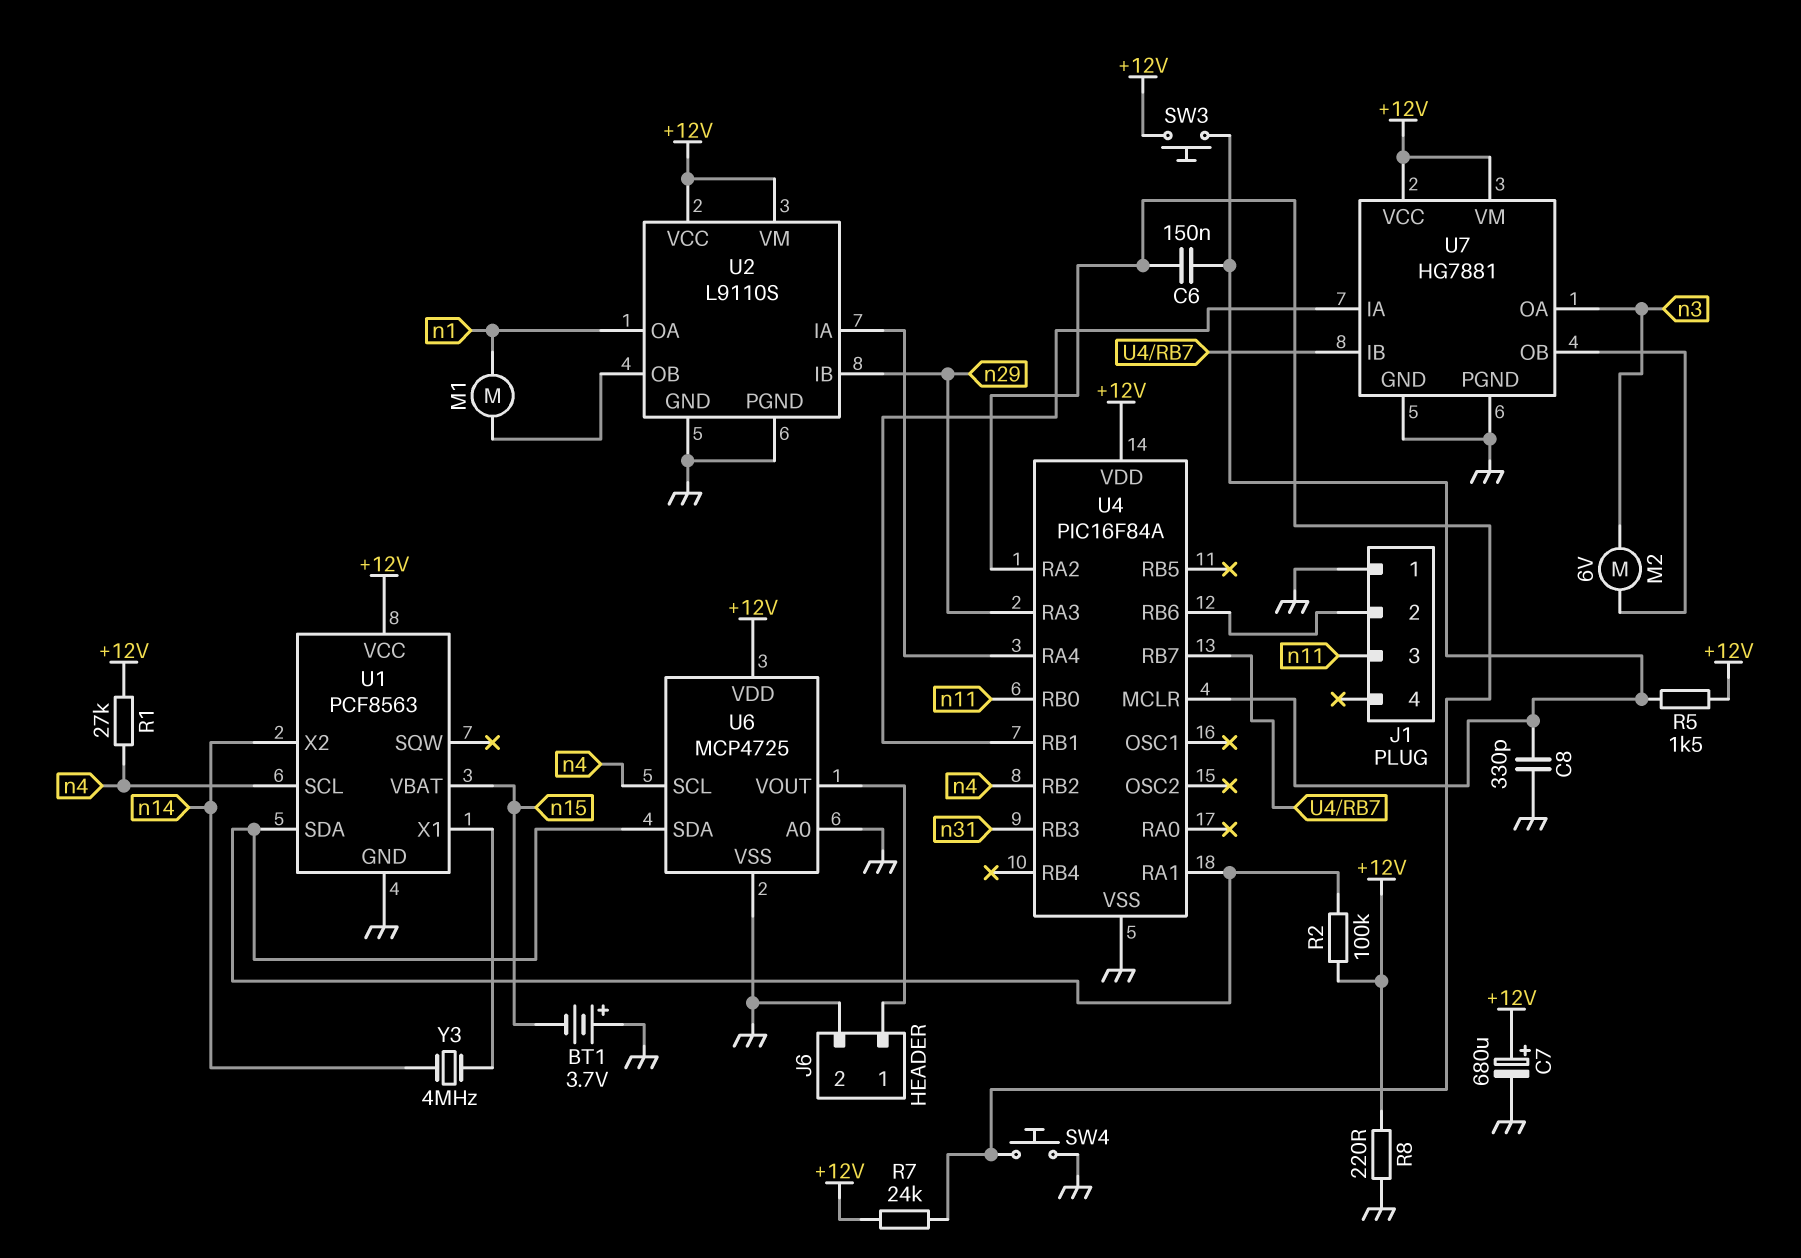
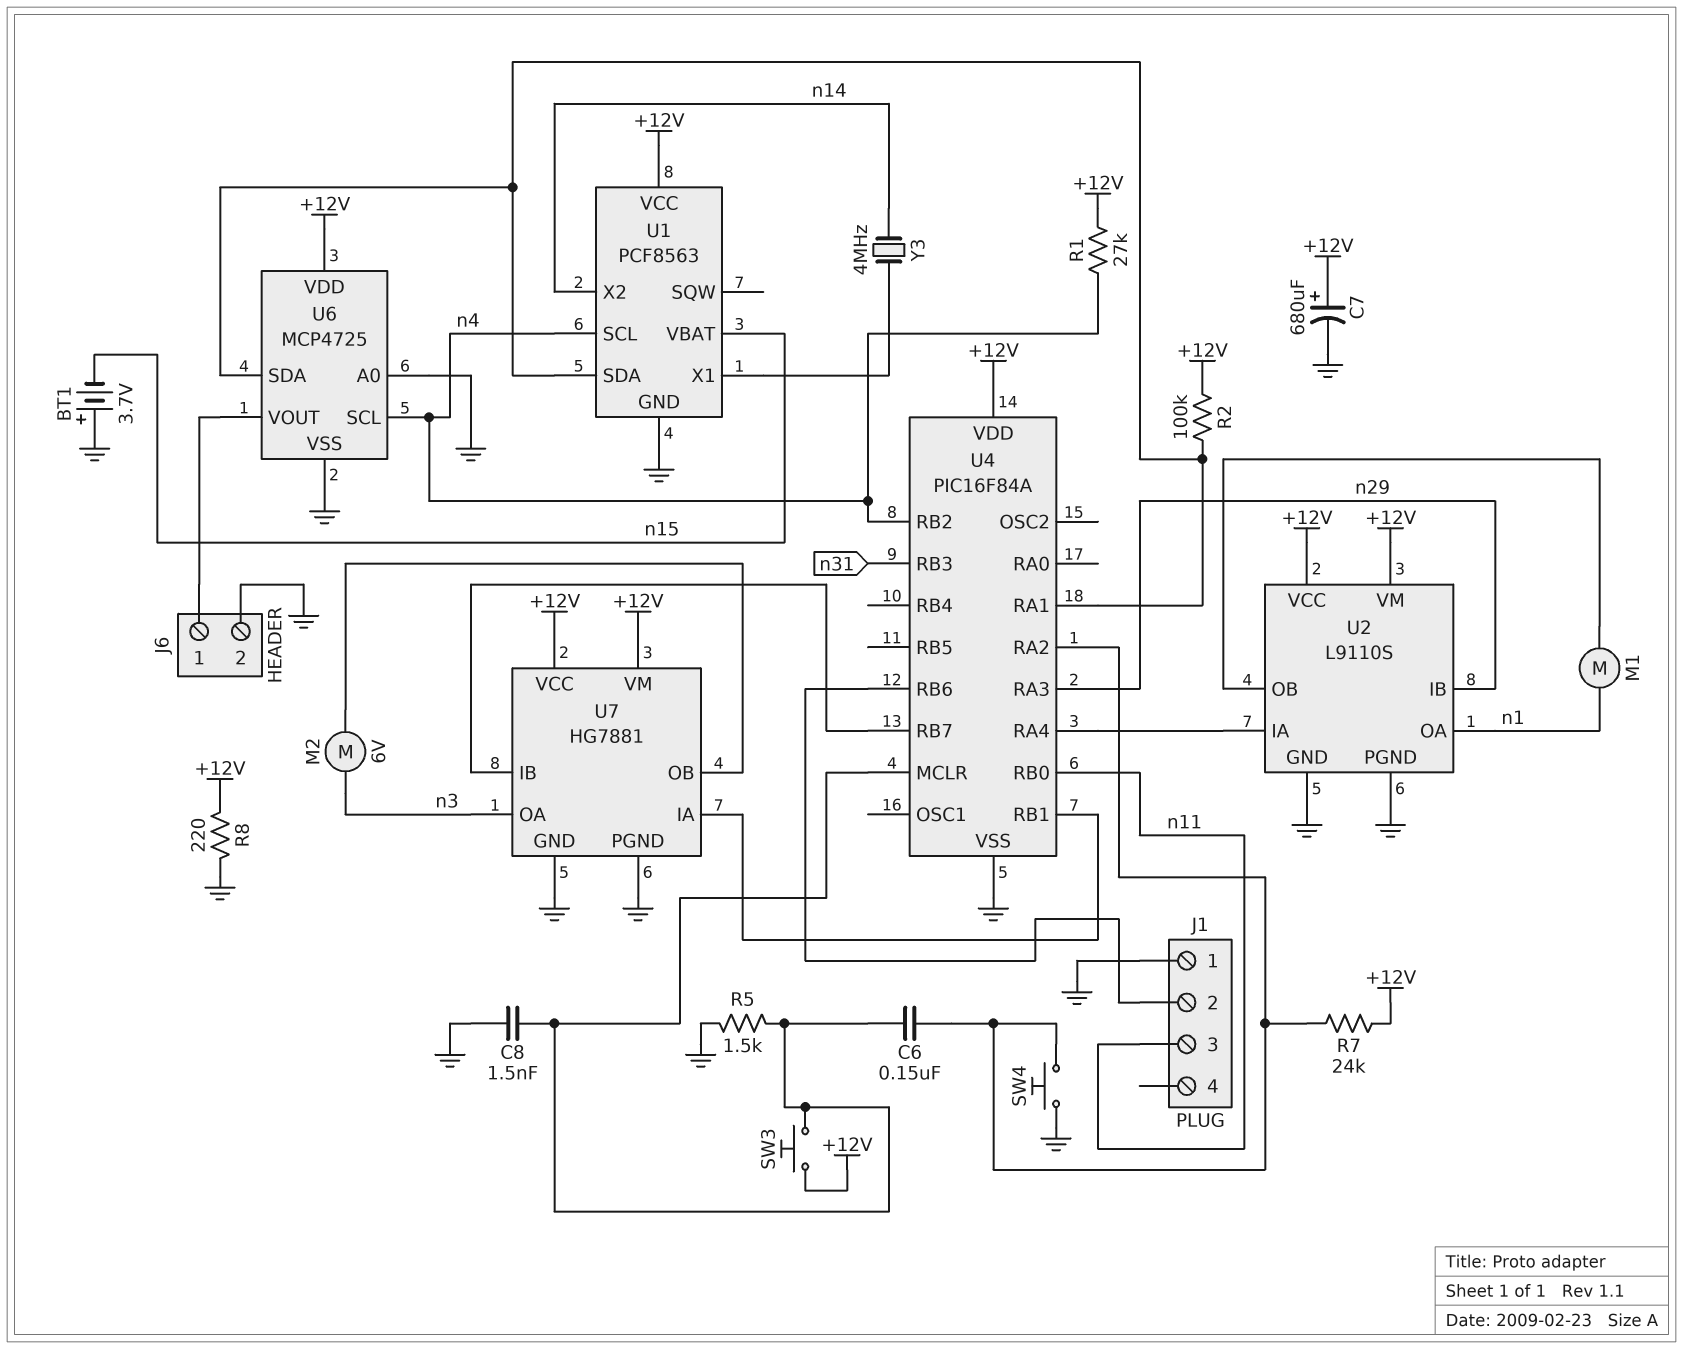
C8: 330pF (GND, U4/MCLR) -> 1.5nF (GND, U4/MCLR)
R5: 1.5k (+12V, U4/MCLR) -> 1.5k (GND, U4/MCLR)

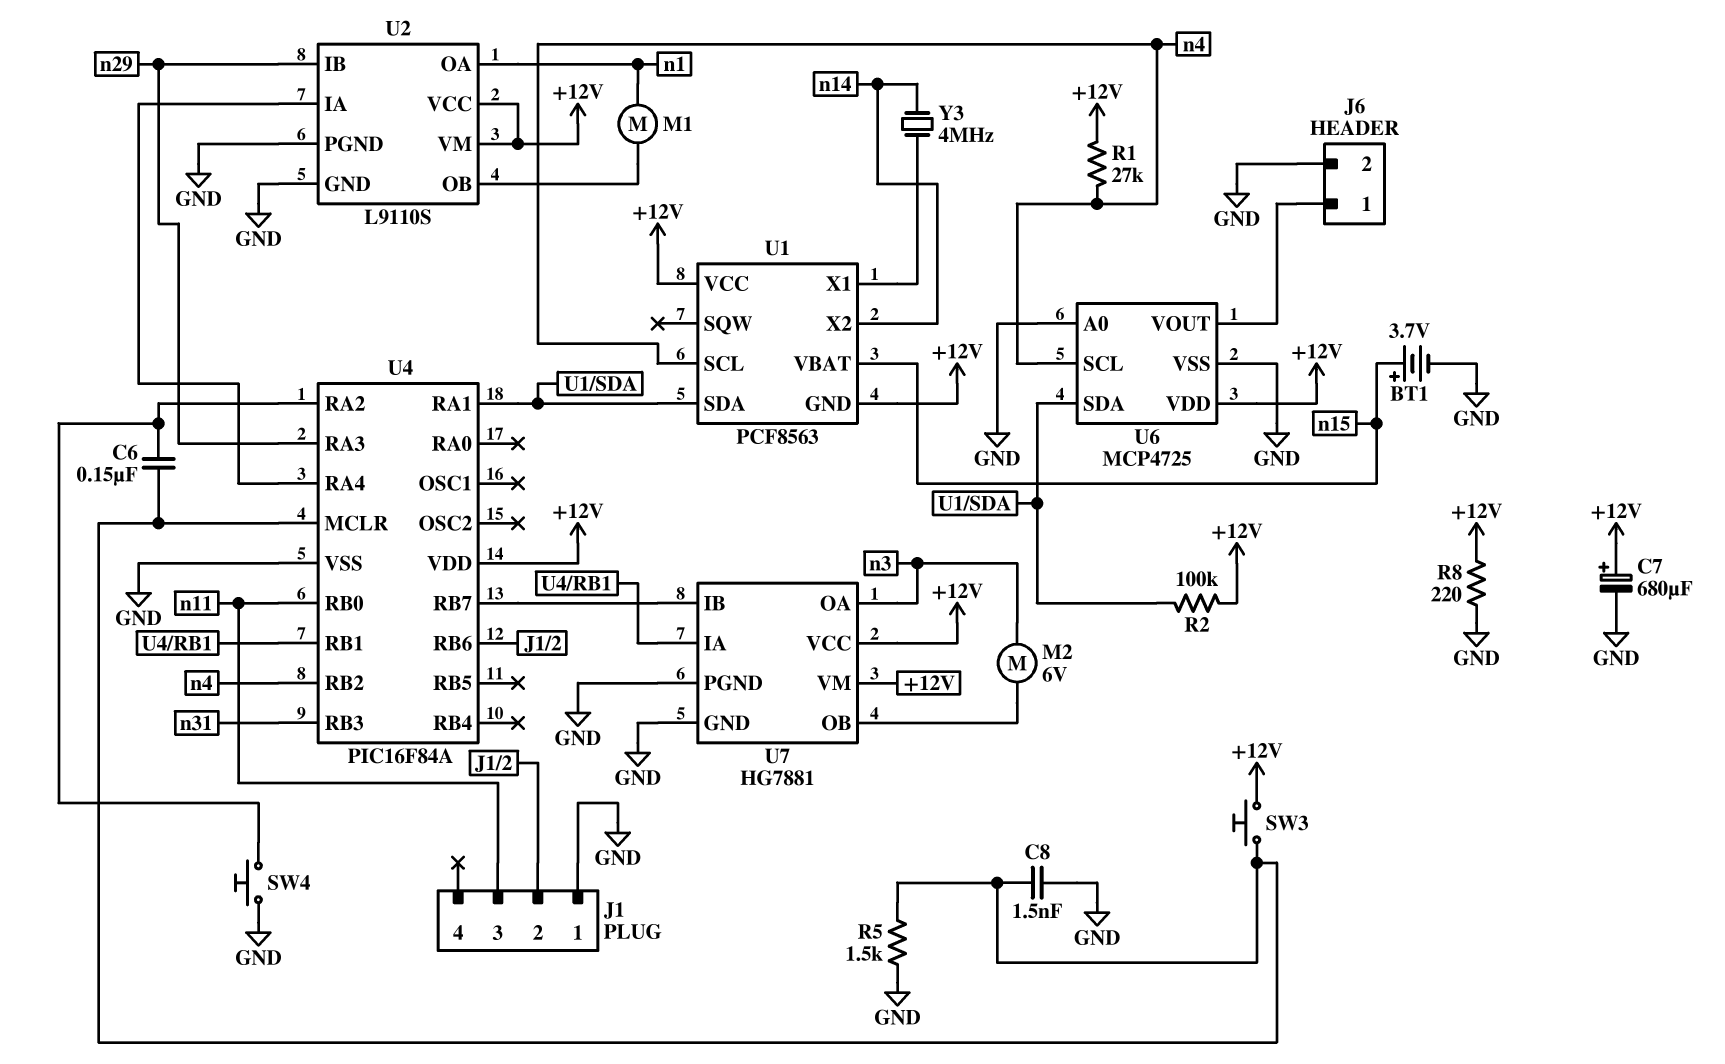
BT1: 3.7V (plus GND, minus n15) -> 3.7V (plus n15, minus GND)
R7: 24k (+12V, U4/RA2) -> none
U1 pin GND: GND -> +12V

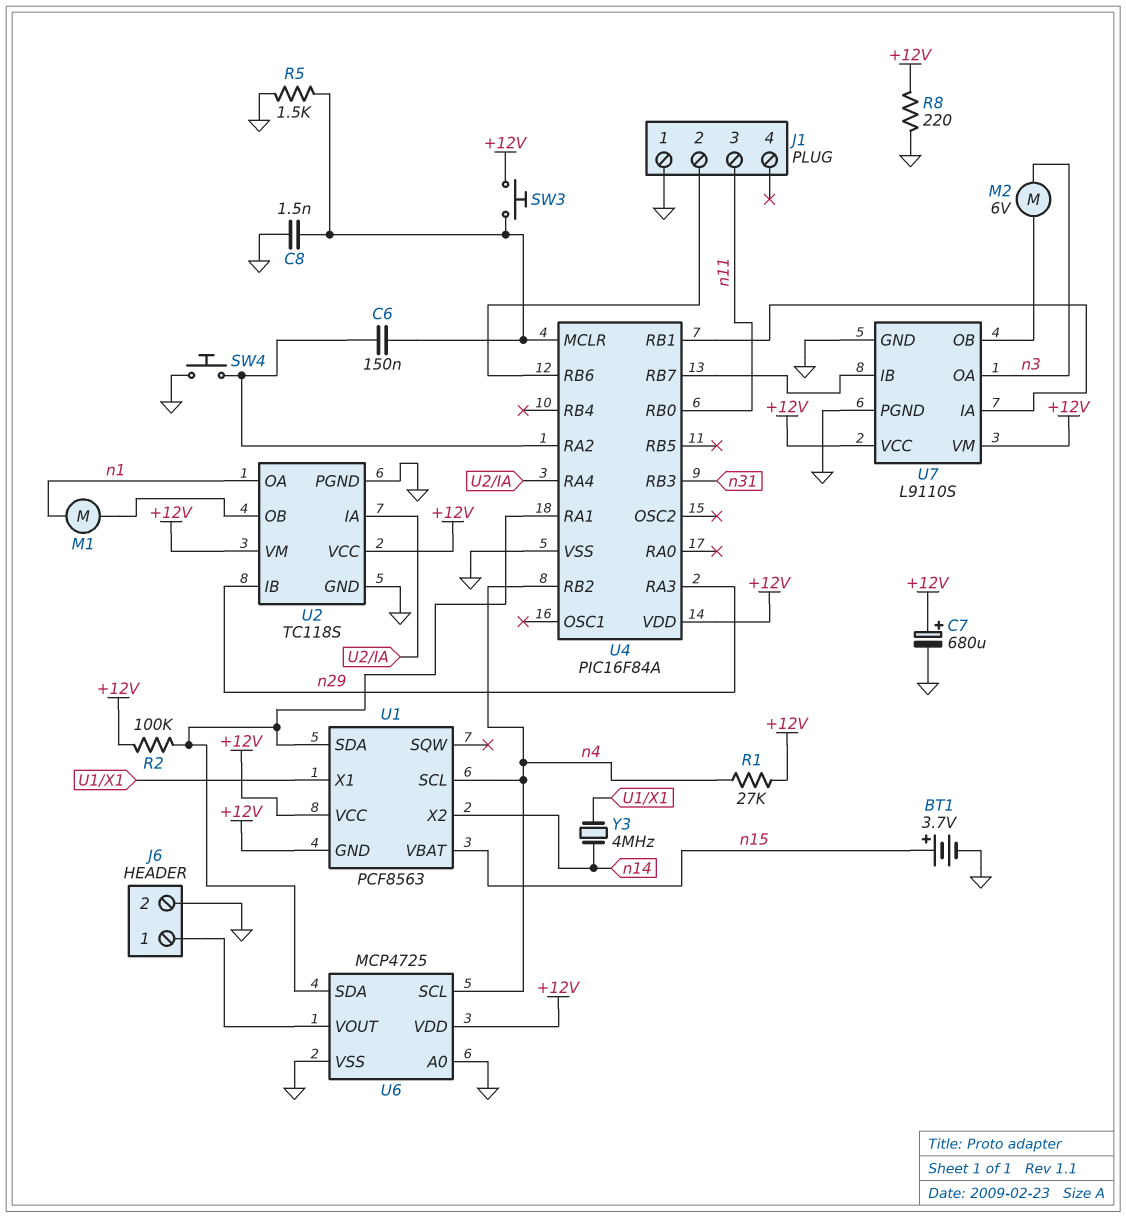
U2: L9110S -> TC118S
U7: HG7881 -> L9110S

